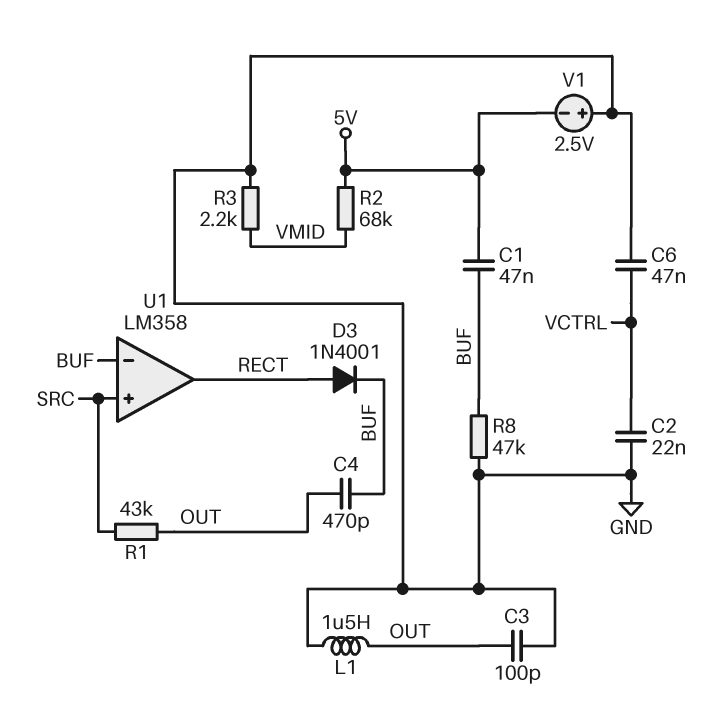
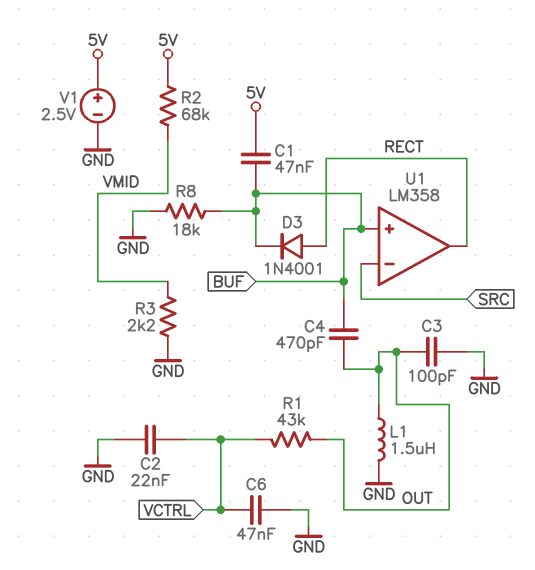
R1: 43k (OUT, SRC) -> 43k (OUT, VCTRL)
R8: 47k (BUF, GND) -> 18k (BUF, GND)
U1 pin in+: SRC -> BUF
U1 pin in-: BUF -> SRC
V1: 2.5V (plus GND, minus 5V) -> 2.5V (plus 5V, minus GND)

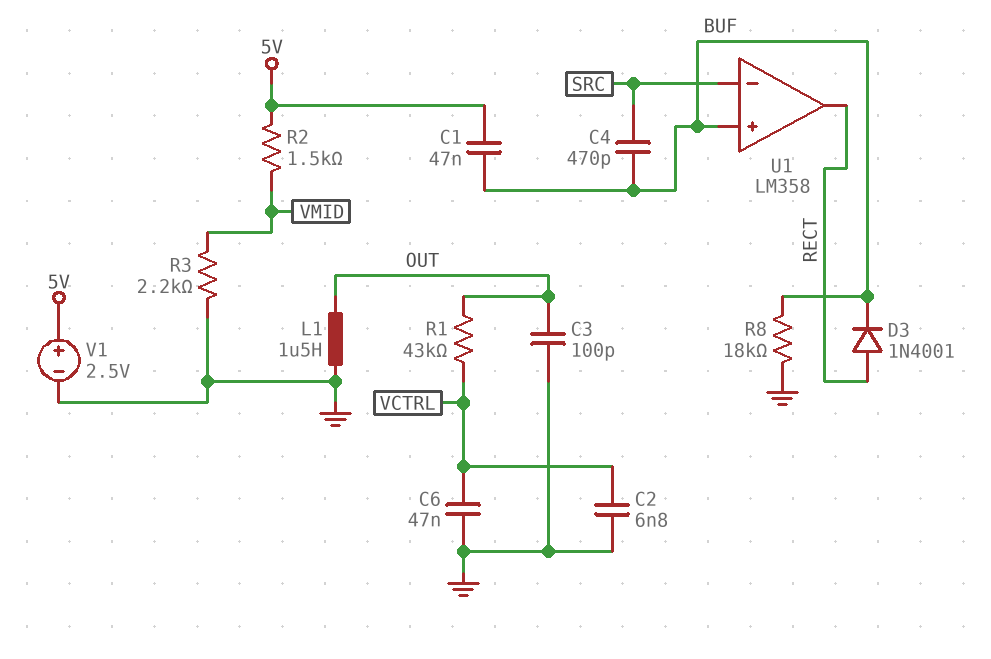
C2: 22nF (GND, VCTRL) -> 6.8nF (GND, VCTRL)
C4: 470pF (BUF, OUT) -> 470pF (BUF, SRC)
R2: 68k (5V, VMID) -> 1.5k (5V, VMID)

